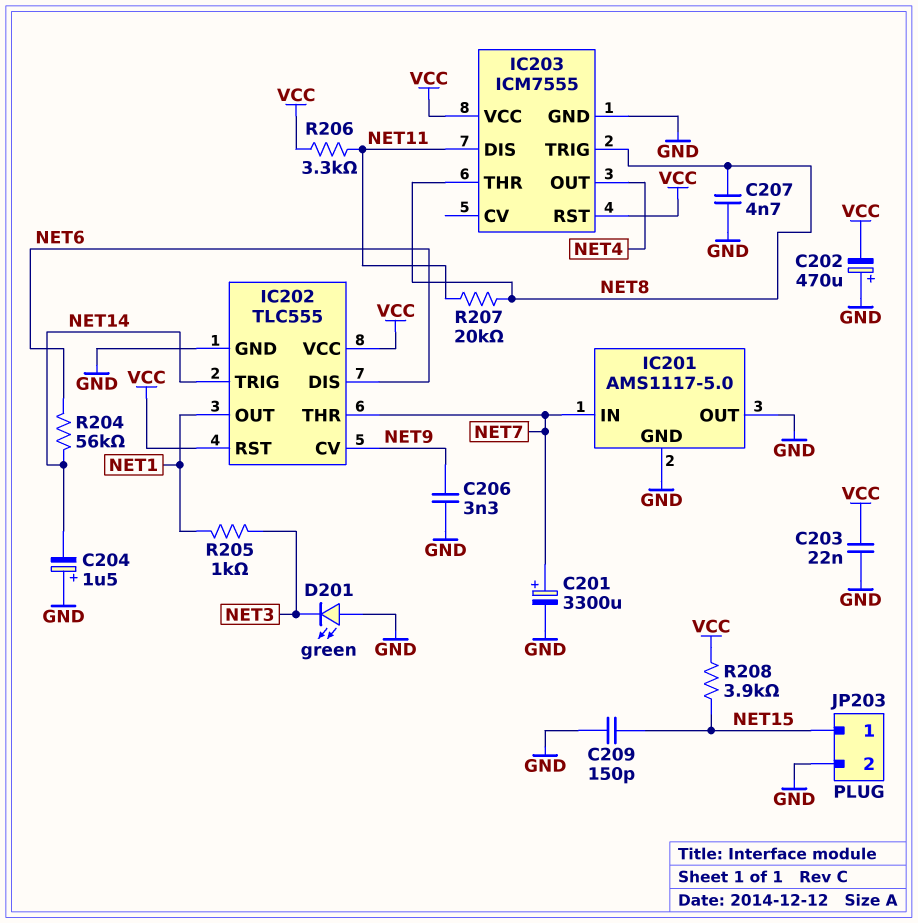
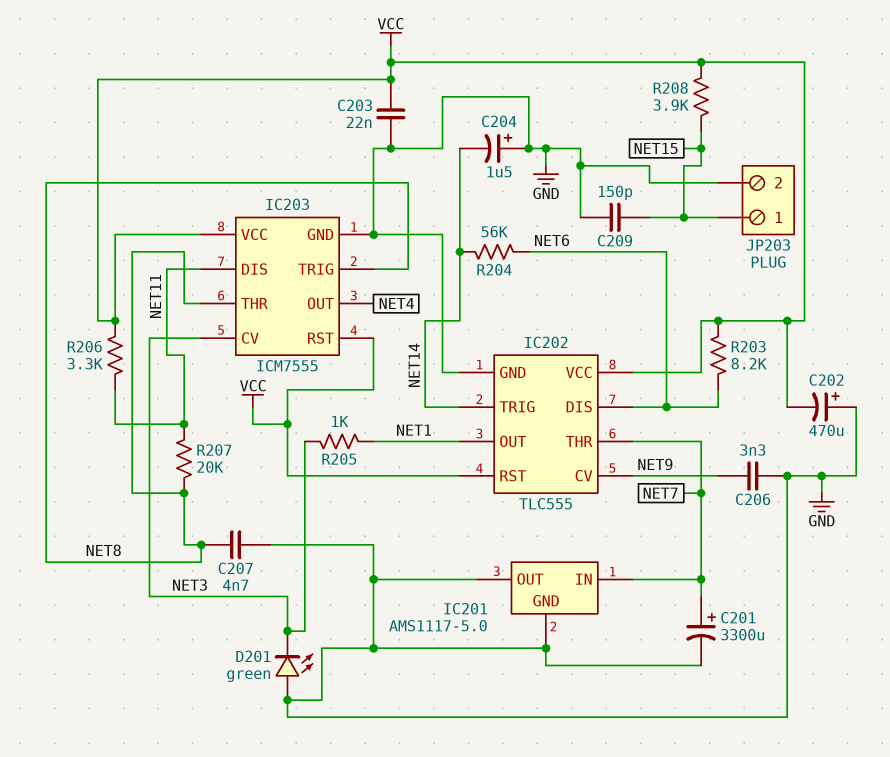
IC203 pin CV: none -> NET3
R203: none -> 8.2k (NET6, VCC)

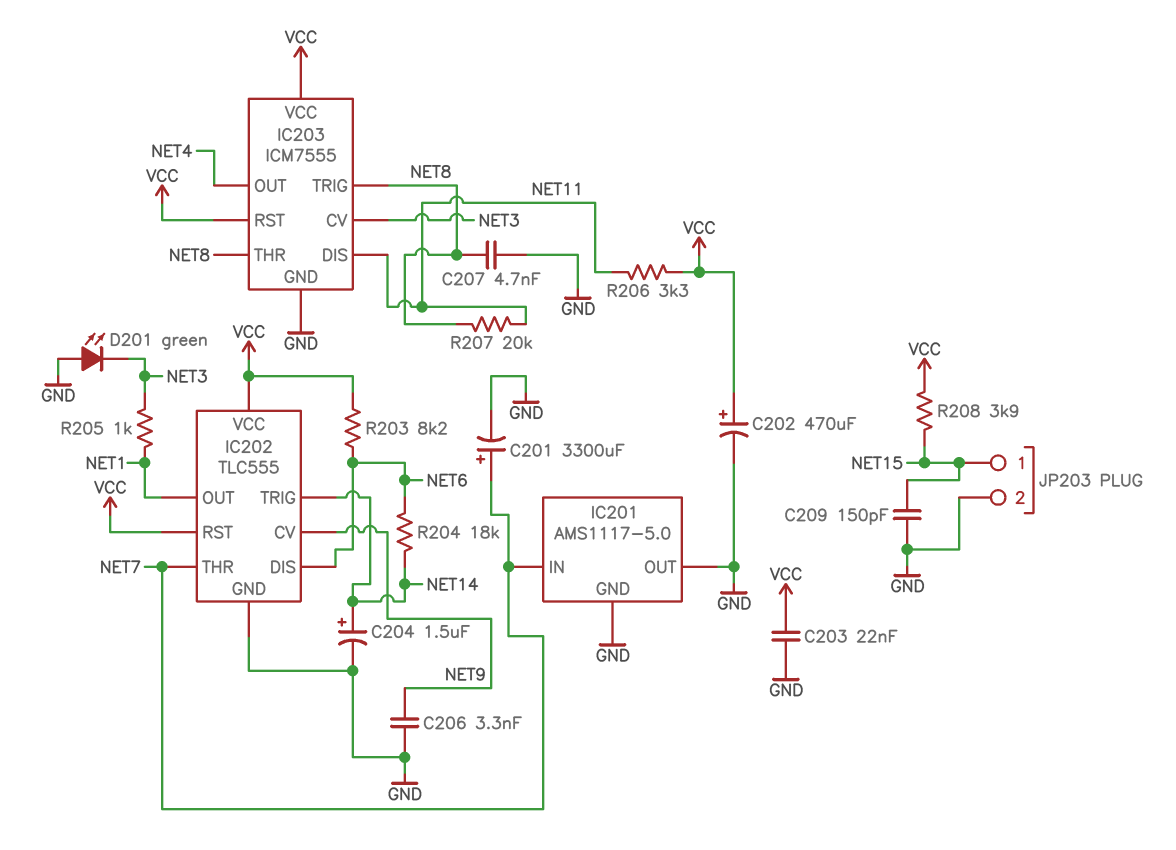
C202: 470uF (plus GND, minus VCC) -> 470uF (plus VCC, minus GND)
C204: 1.5uF (plus GND, minus NET14) -> 1.5uF (plus NET14, minus GND)
R204: 56k (NET6, NET14) -> 18k (NET6, NET14)

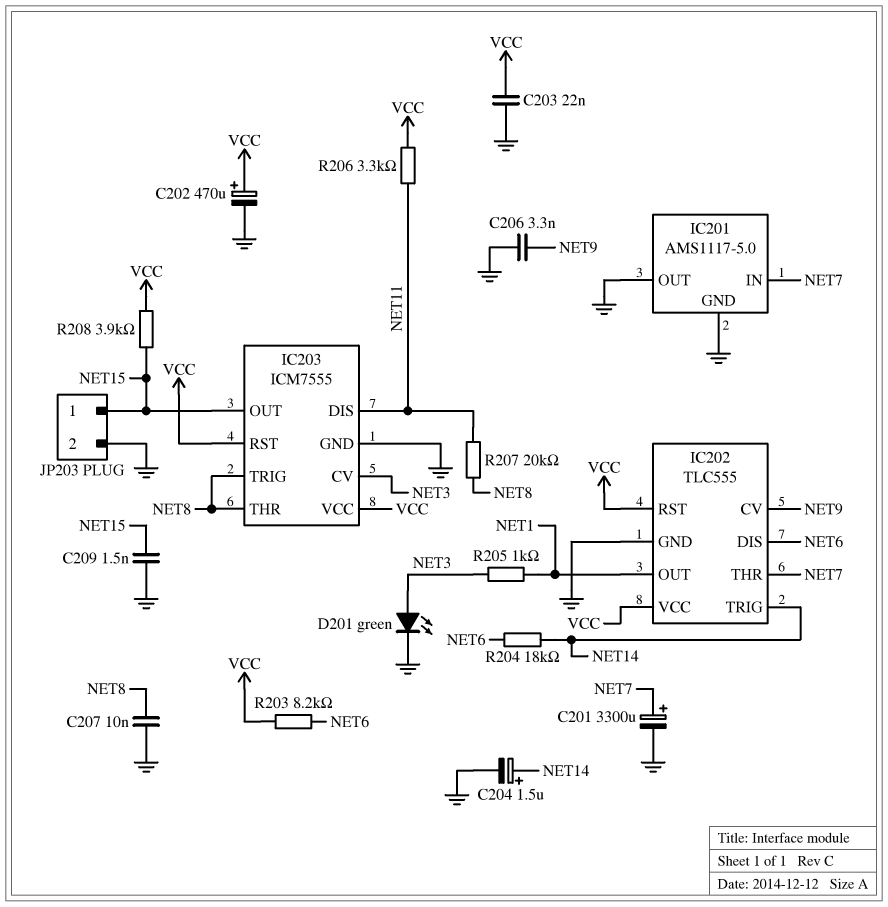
C207: 4.7nF (GND, NET8) -> 10nF (GND, NET8)
C209: 150pF (GND, NET15) -> 1.5nF (GND, NET15)
D201: LED green (A GND, K NET3) -> LED green (A NET3, K GND)
IC203 pin OUT: NET4 -> NET15

